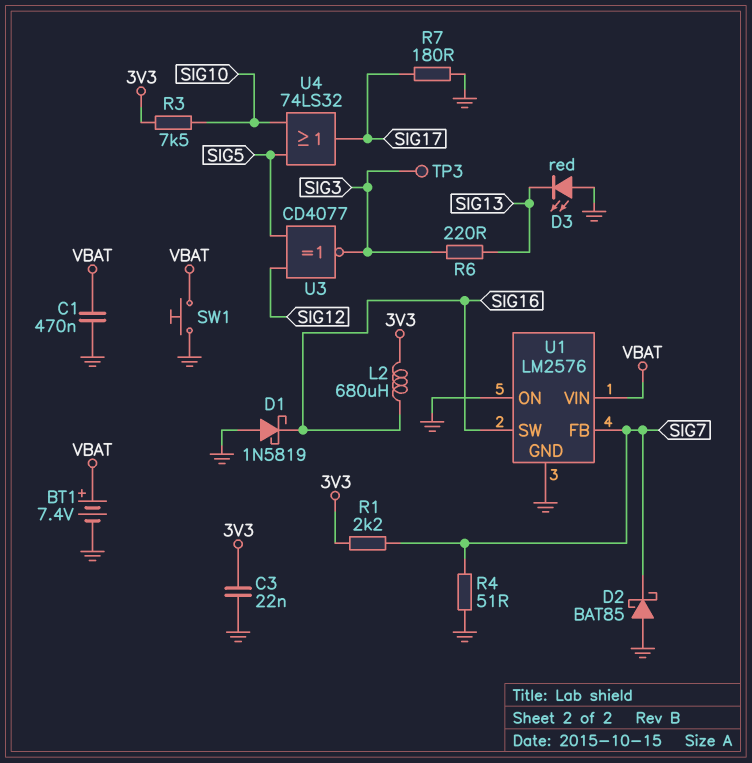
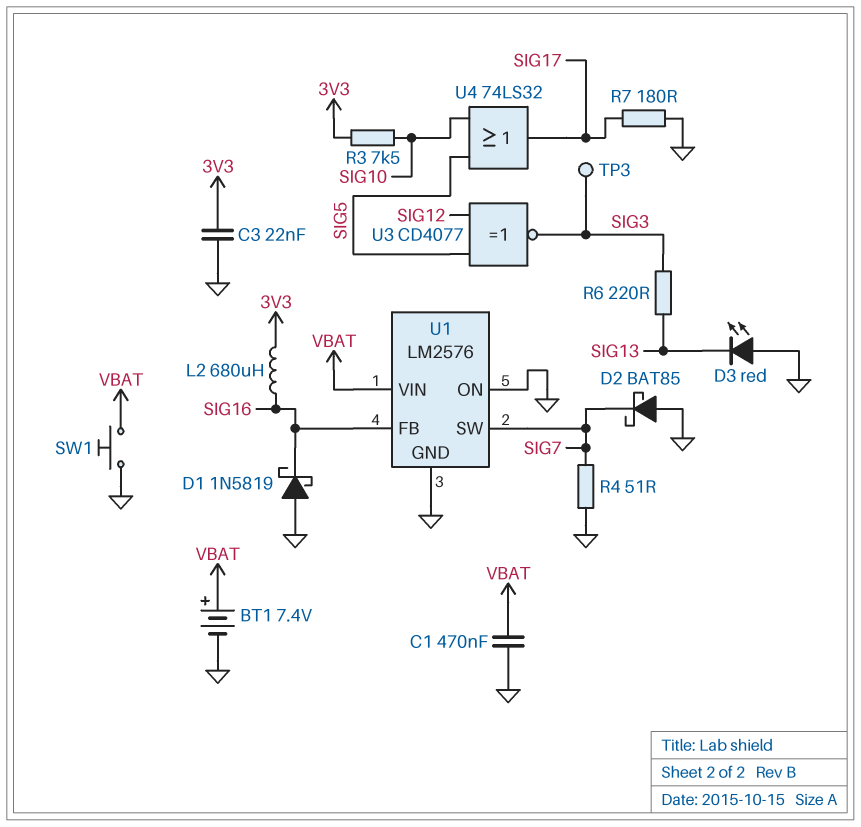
R1: 2.2k (3V3, SIG7) -> none
U1 pin FB: SIG7 -> SIG16
U1 pin SW: SIG16 -> SIG7

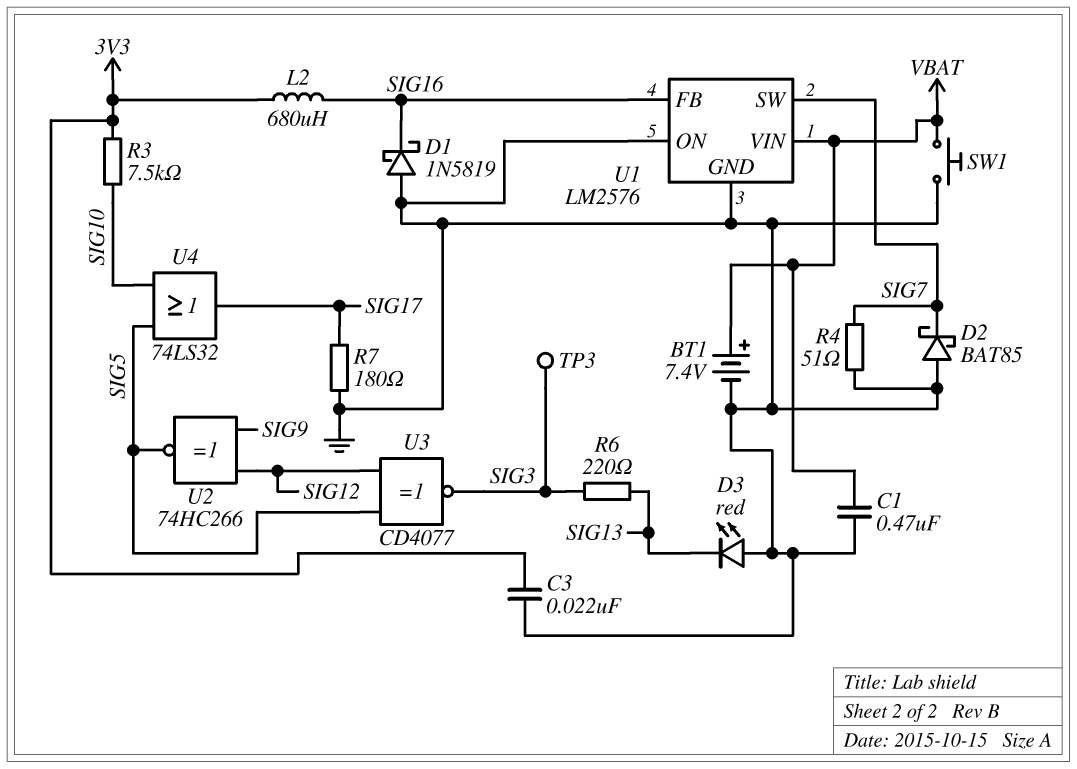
U2: none -> XNOR 74HC266 (in SIG9, in SIG12, out SIG5)

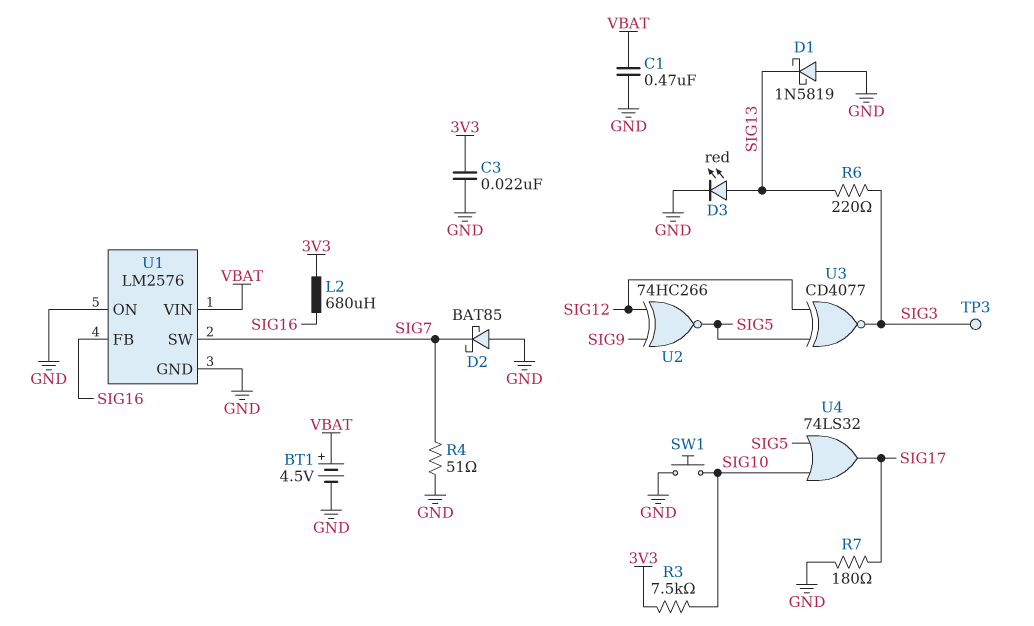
BT1: 7.4V (plus VBAT, minus GND) -> 4.5V (plus VBAT, minus GND)
D1: schottky 1N5819 (A GND, K SIG16) -> schottky 1N5819 (A GND, K SIG13)
D3: LED red (A GND, K SIG13) -> LED red (A SIG13, K GND)
SW1: button (GND, VBAT) -> button (GND, SIG10)

